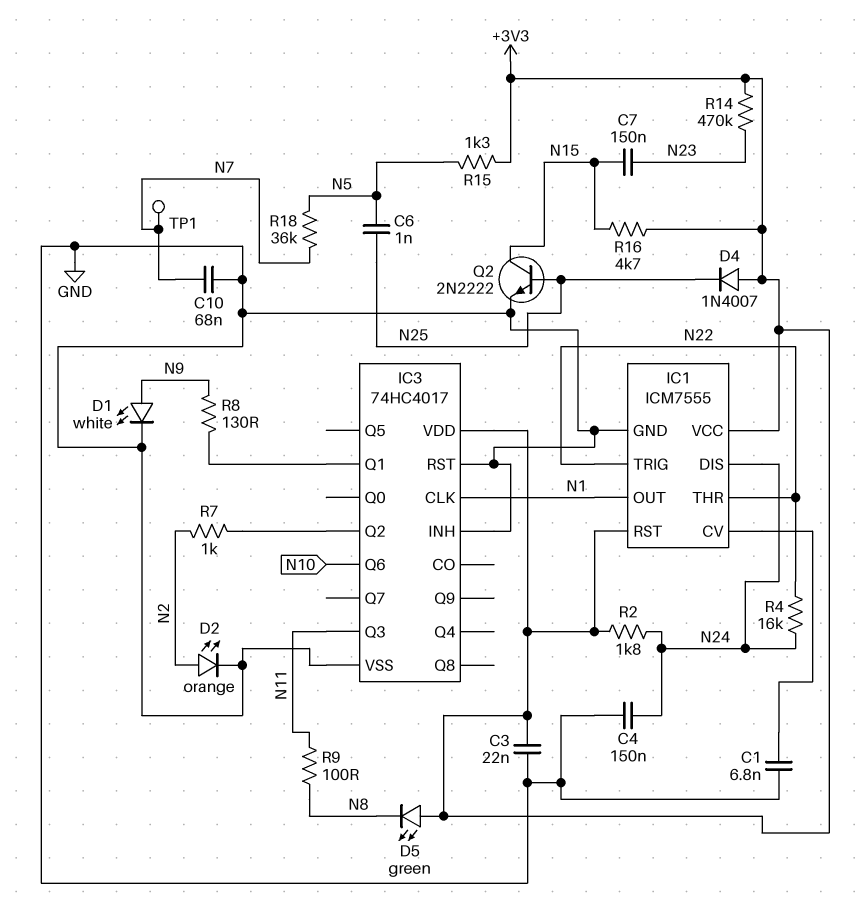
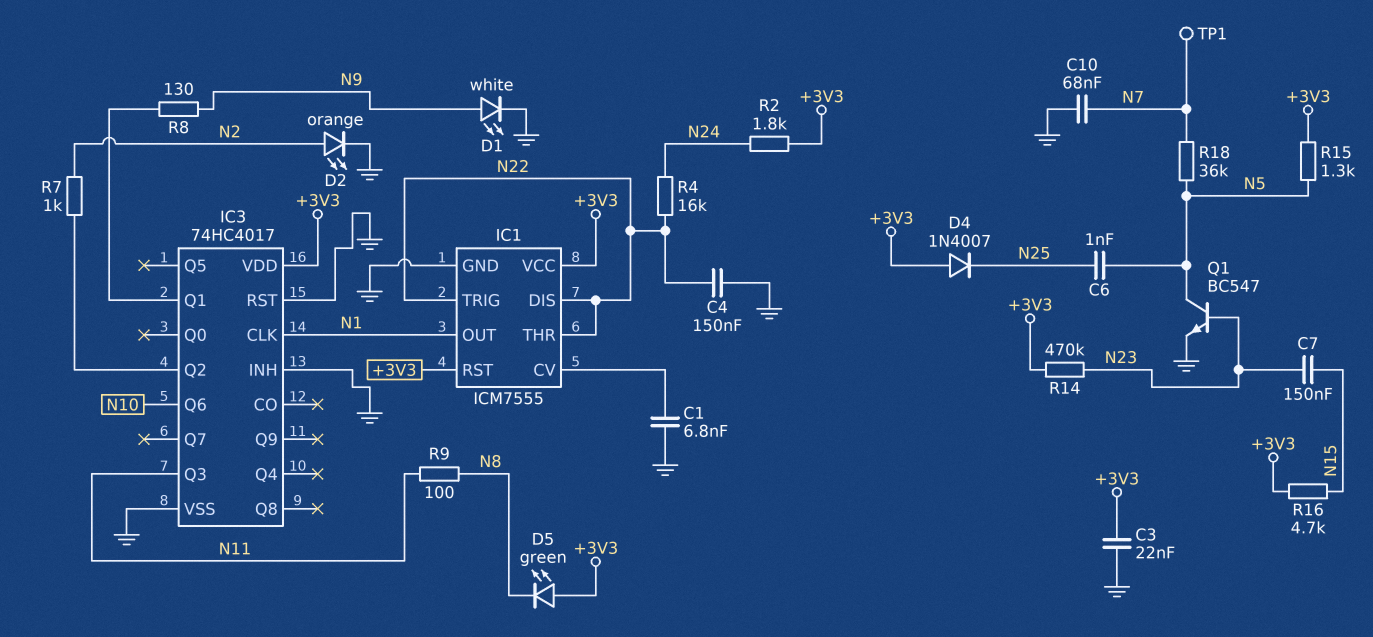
C4: 150nF (GND, N24) -> 150nF (GND, N22)
IC1 pin DIS: N24 -> N22
Q1: none -> NPN BC547 (B N23, C N5, E GND)
Q2: NPN 2N2222 (B N25, C N15, E GND) -> none

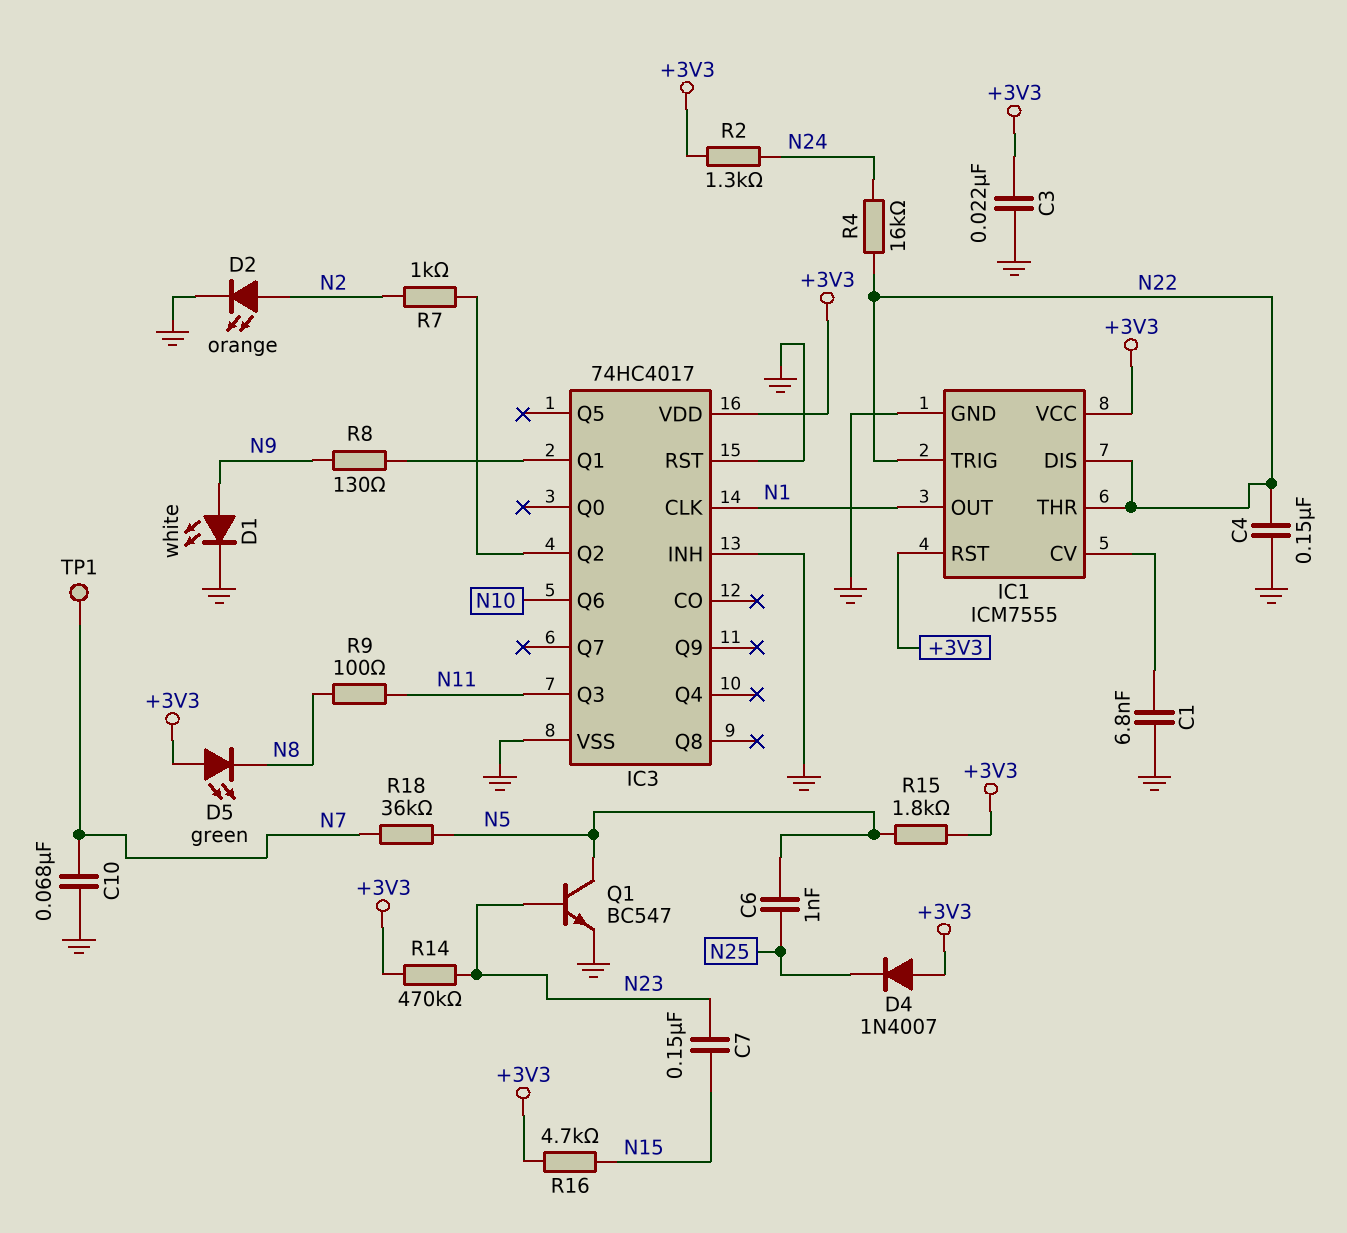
R2: 1.8k (+3V3, N24) -> 1.3k (+3V3, N24)
R15: 1.3k (+3V3, N5) -> 1.8k (+3V3, N5)

